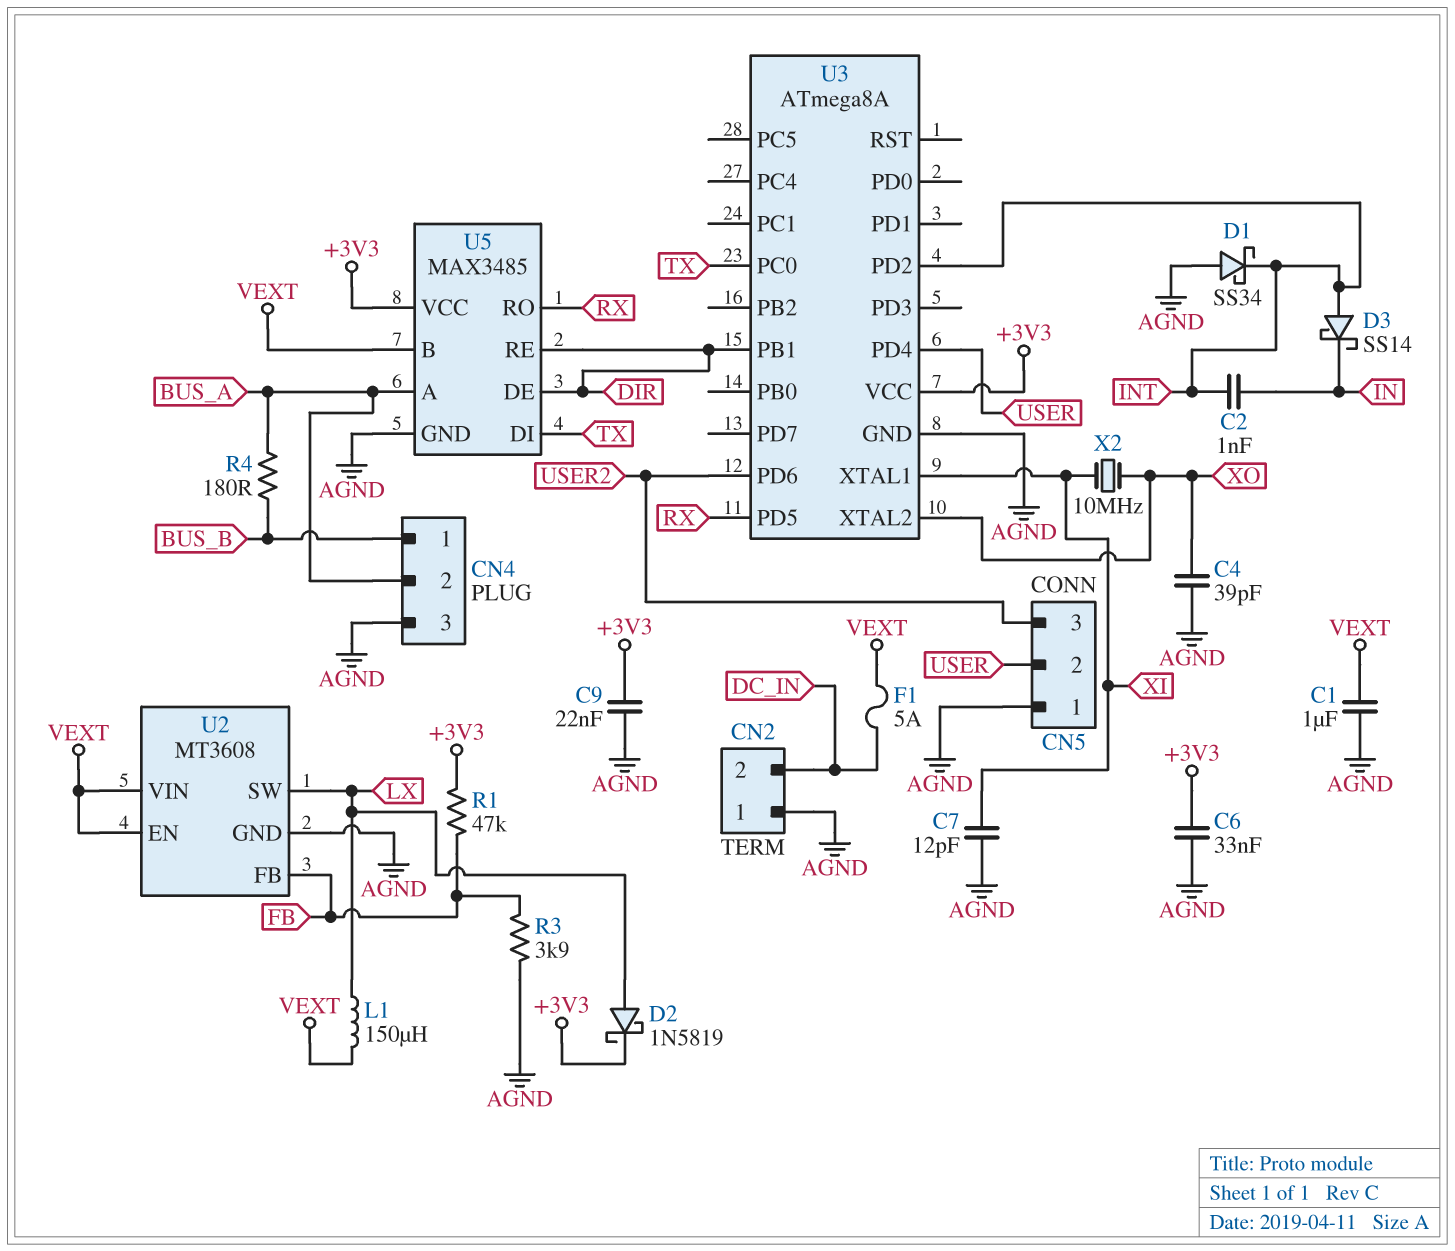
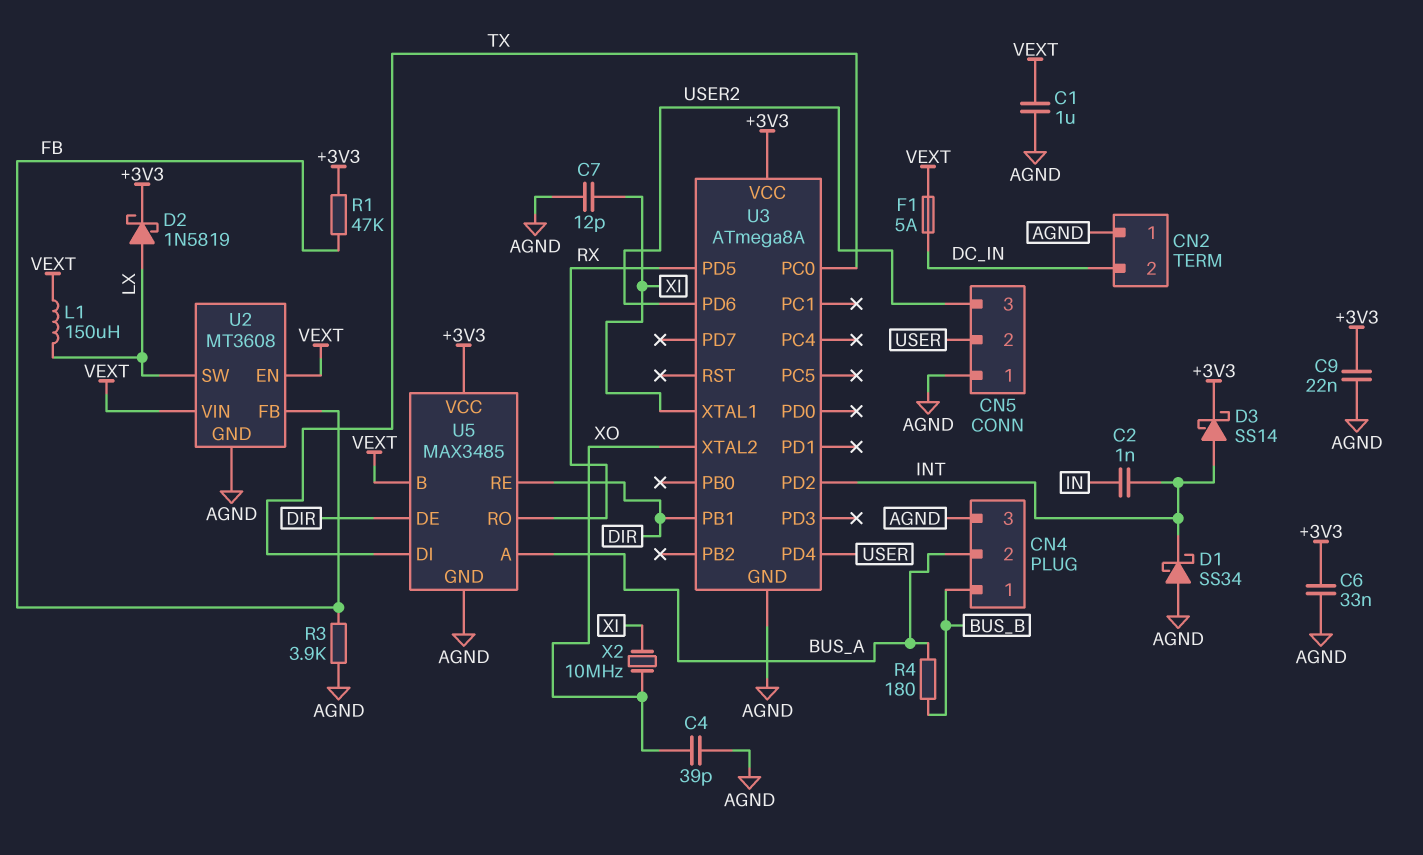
D3: schottky SS14 (A INT, K IN) -> schottky SS14 (A INT, K +3V3)

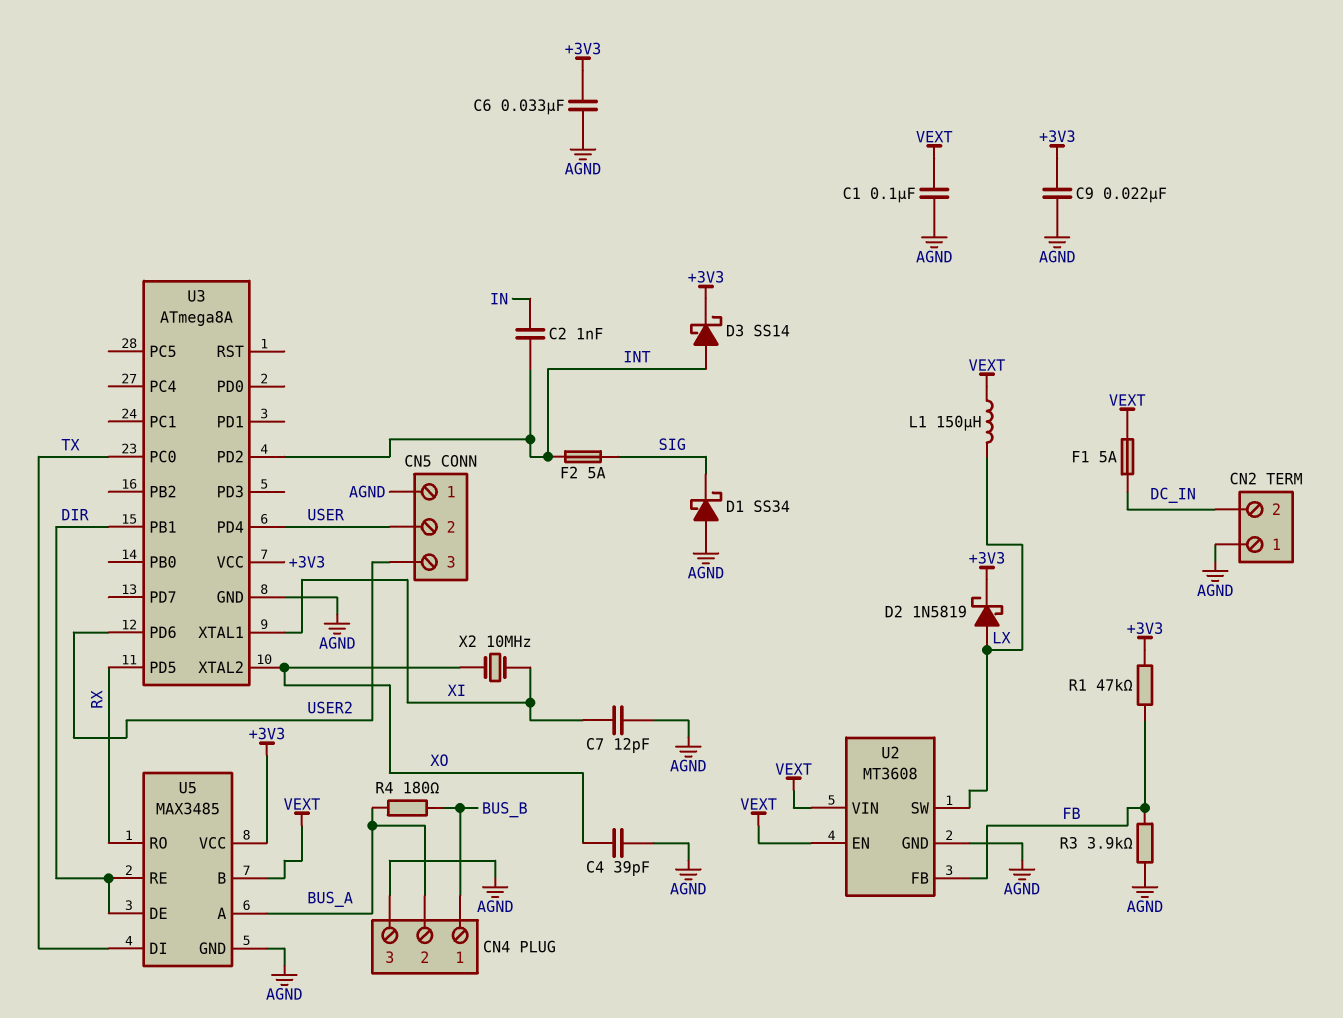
C1: 1uF (AGND, VEXT) -> 100nF (AGND, VEXT)
D1: schottky SS34 (A AGND, K INT) -> schottky SS34 (A AGND, K SIG)
F2: none -> 5A (INT, SIG)

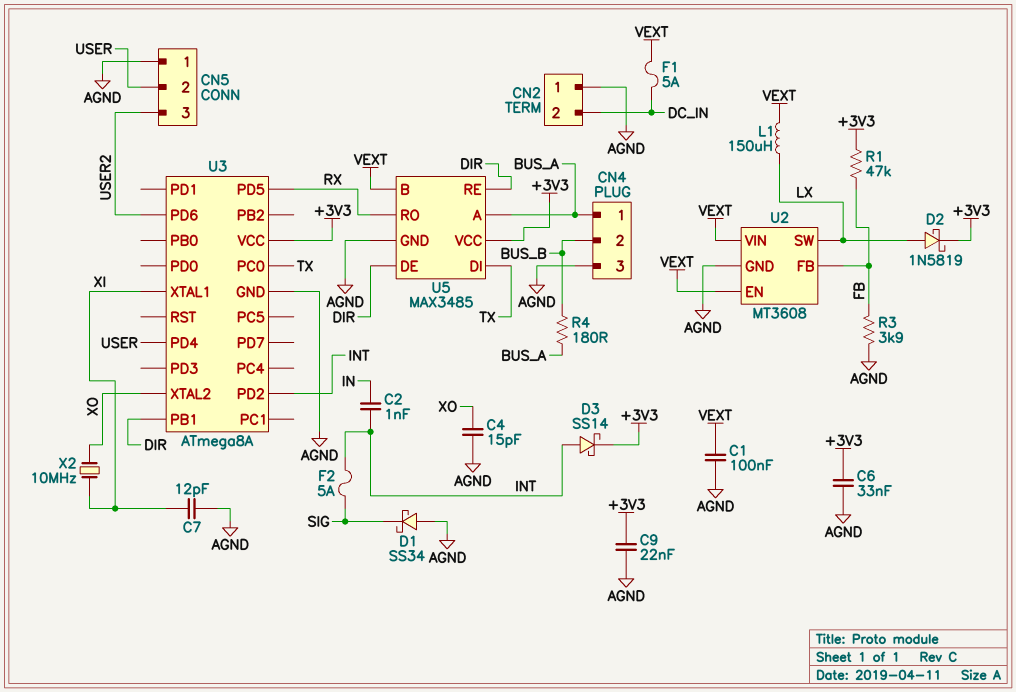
C4: 39pF (AGND, XO) -> 15pF (AGND, XO)
CN4 pin 1: BUS_B -> BUS_A
CN4 pin 2: BUS_A -> BUS_B

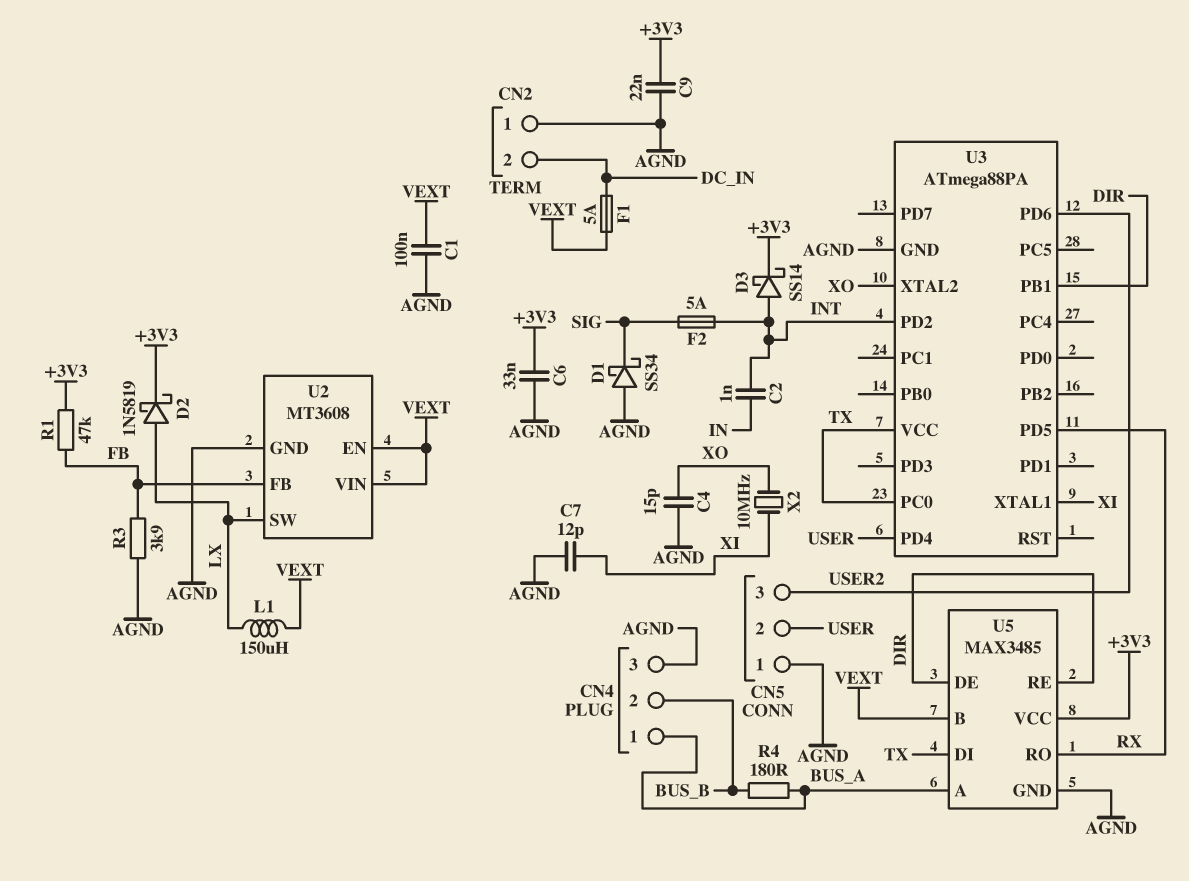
U3: ATmega8A -> ATmega88PA
U3 pin VCC: +3V3 -> TX

